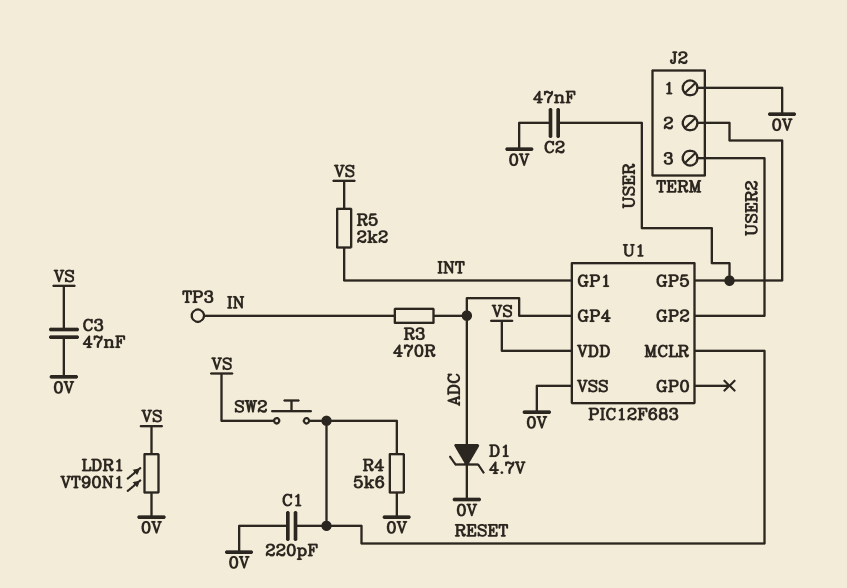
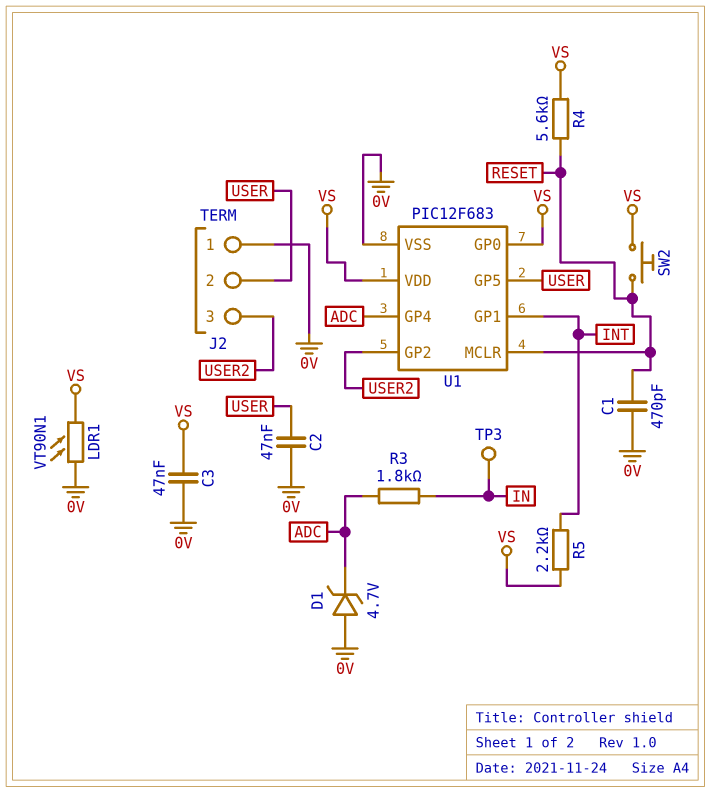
C1: 220pF (0V, RESET) -> 470pF (0V, RESET)
D1: zener 4.7V (A ADC, K 0V) -> zener 4.7V (A 0V, K ADC)
R3: 470 (ADC, IN) -> 1.8k (ADC, IN)
R4: 5.6k (0V, RESET) -> 5.6k (RESET, VS)
U1 pin GP0: none -> VS

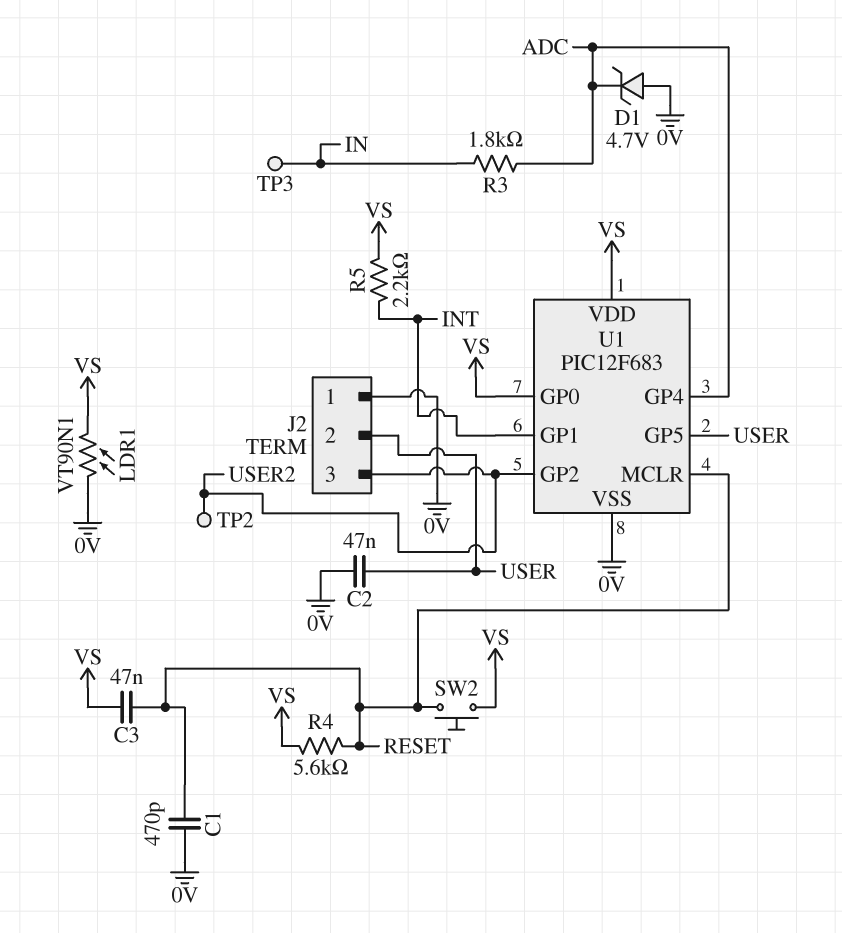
C3: 47nF (0V, VS) -> 47nF (RESET, VS)
TP2: none -> test point (USER2)

